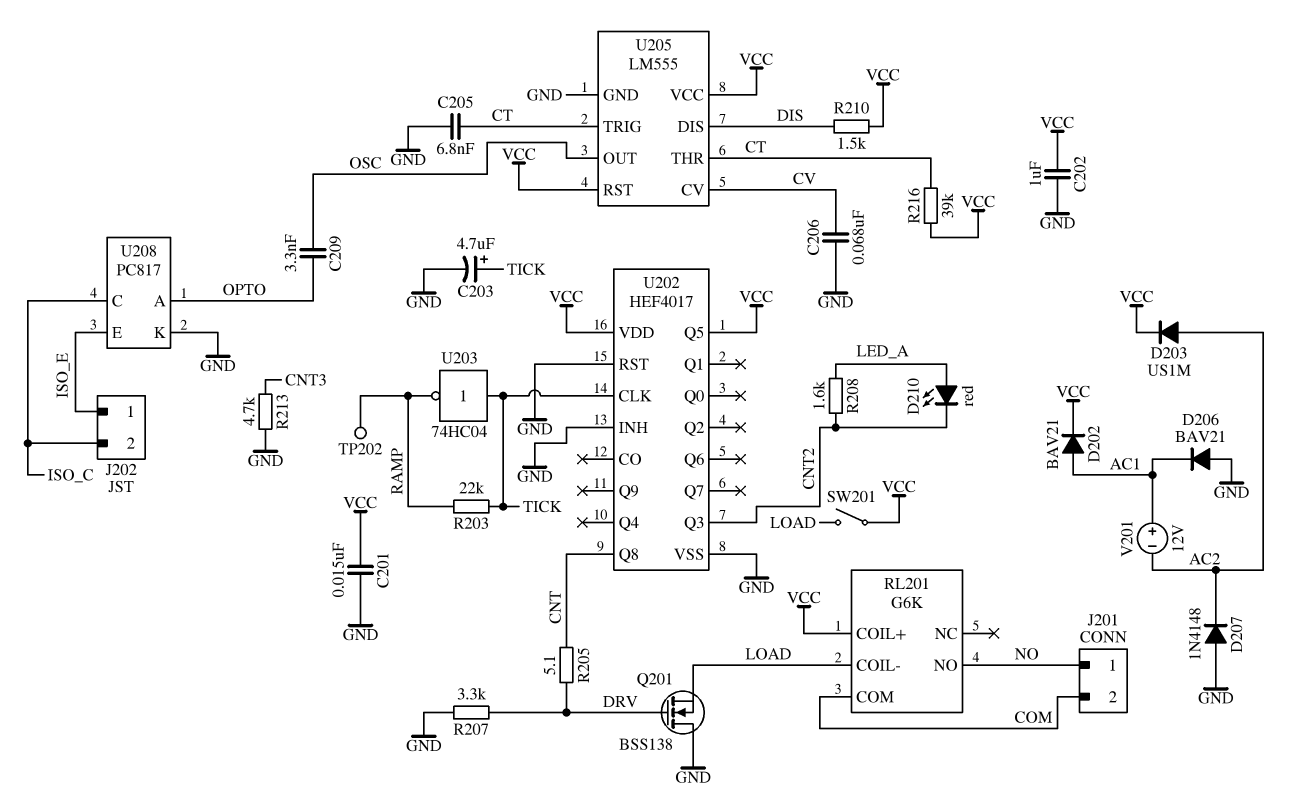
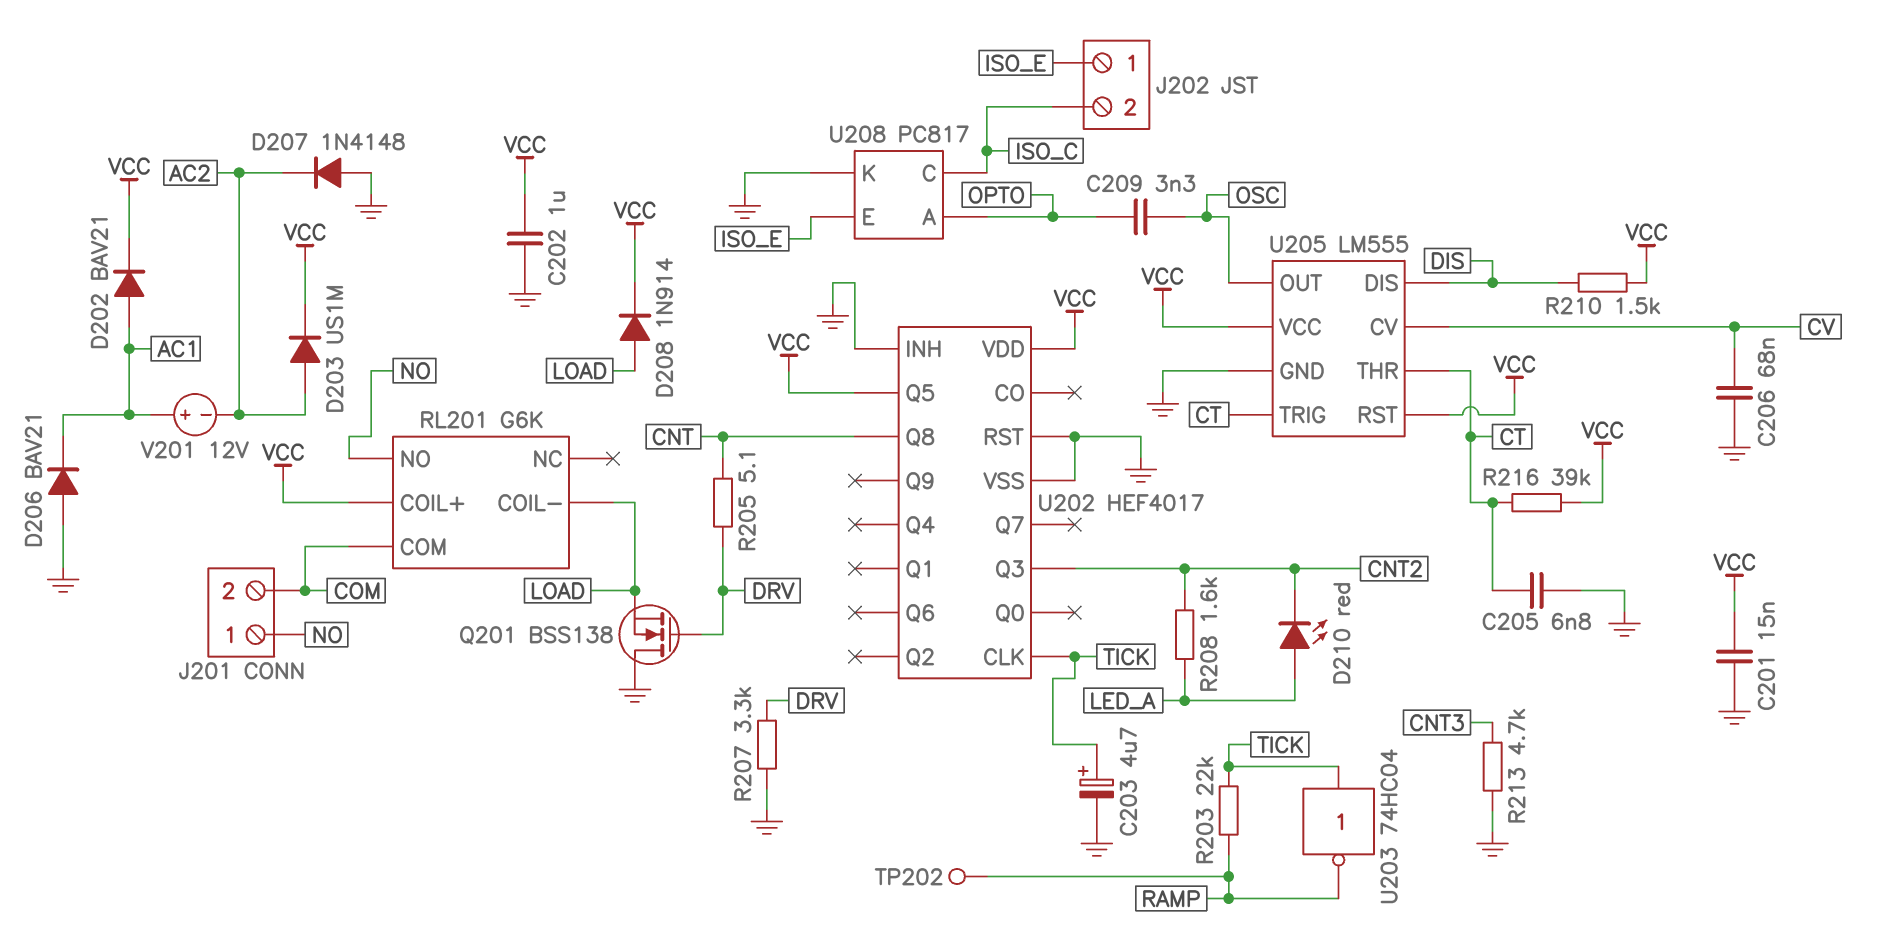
D208: none -> diode 1N914 (A LOAD, K VCC)
SW201: switch (LOAD, VCC) -> none

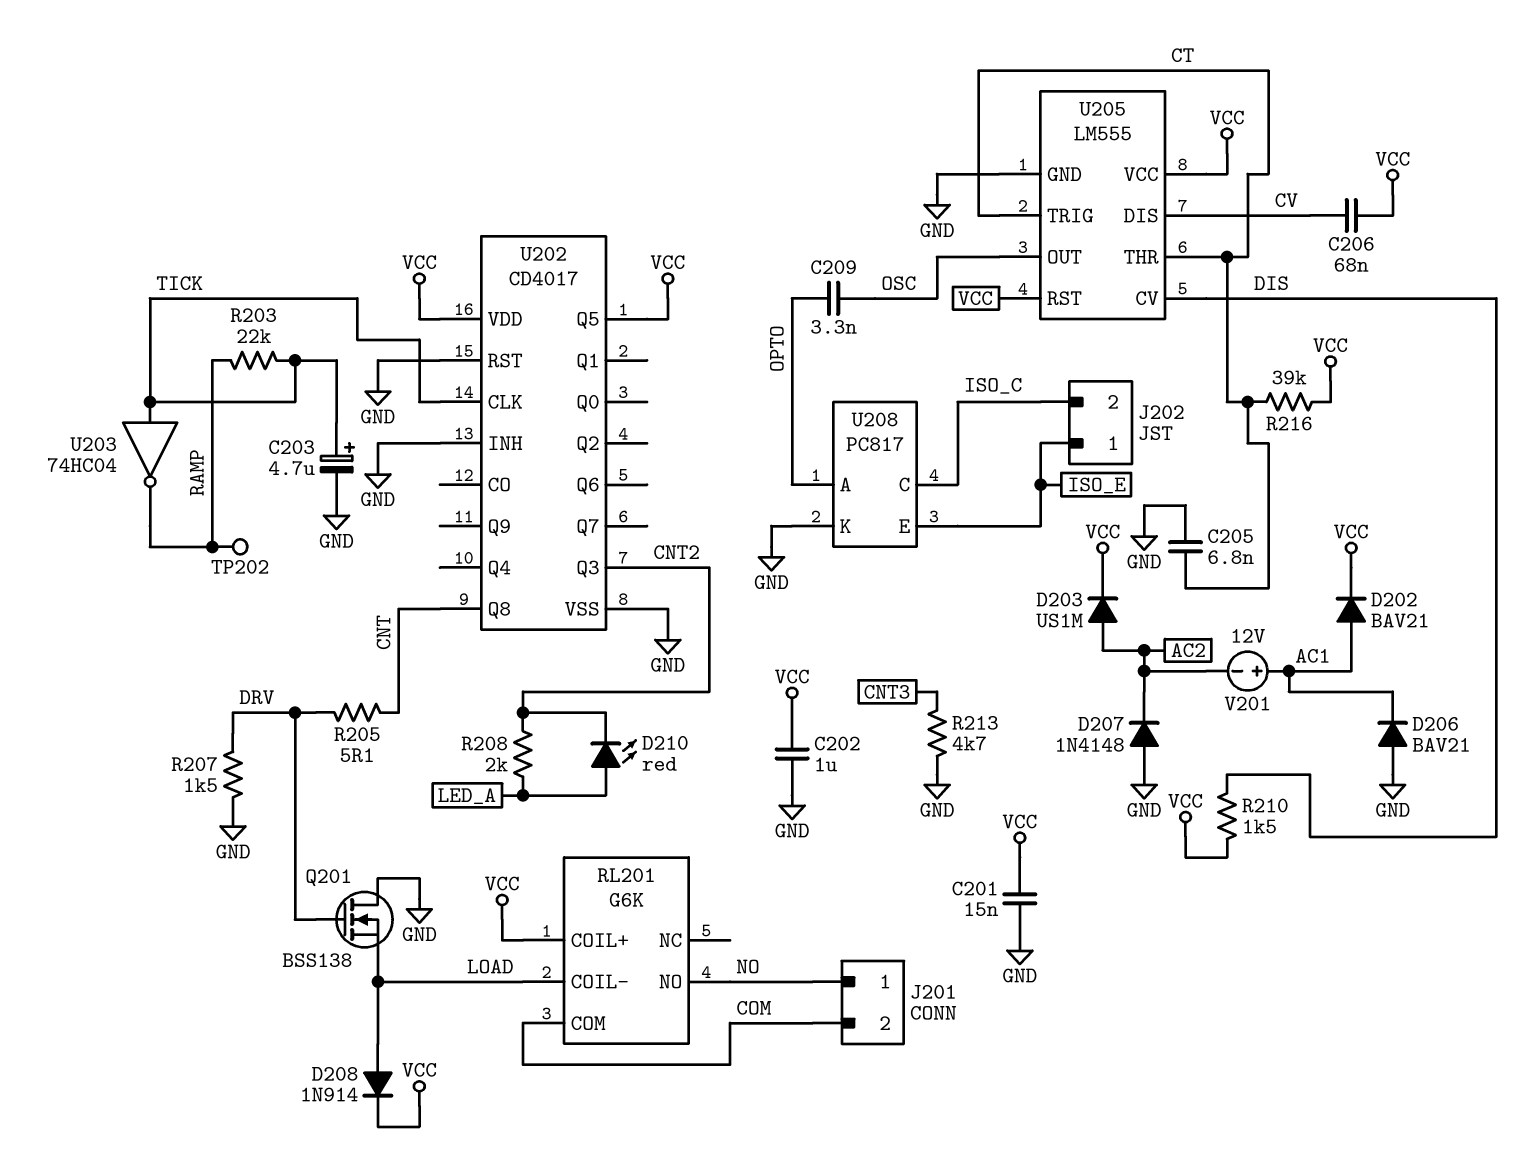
C206: 68nF (CV, GND) -> 68nF (CV, VCC)
R207: 3.3k (DRV, GND) -> 1.5k (DRV, GND)
R208: 1.6k (CNT2, LED_A) -> 2k (CNT2, LED_A)
U202: HEF4017 -> CD4017
U205 pin CV: CV -> DIS
U205 pin DIS: DIS -> CV

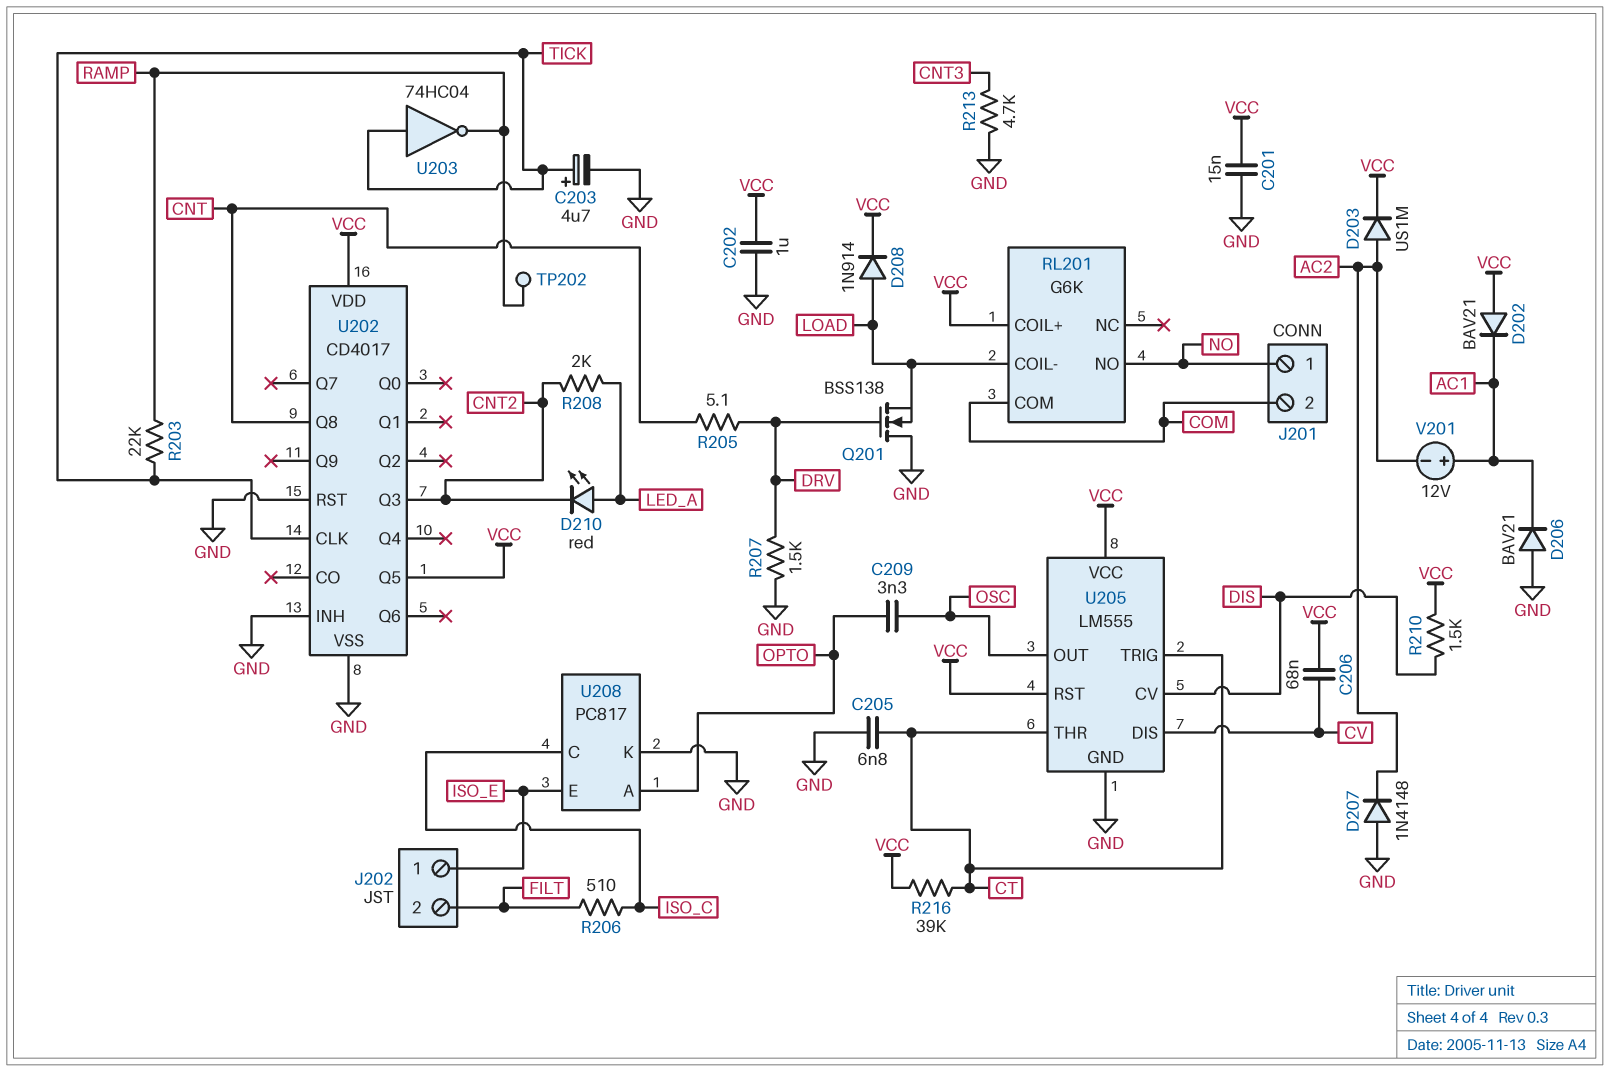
D202: diode BAV21 (A AC1, K VCC) -> diode BAV21 (A VCC, K AC1)
J202 pin 2: ISO_C -> FILT
R206: none -> 510 (FILT, ISO_C)

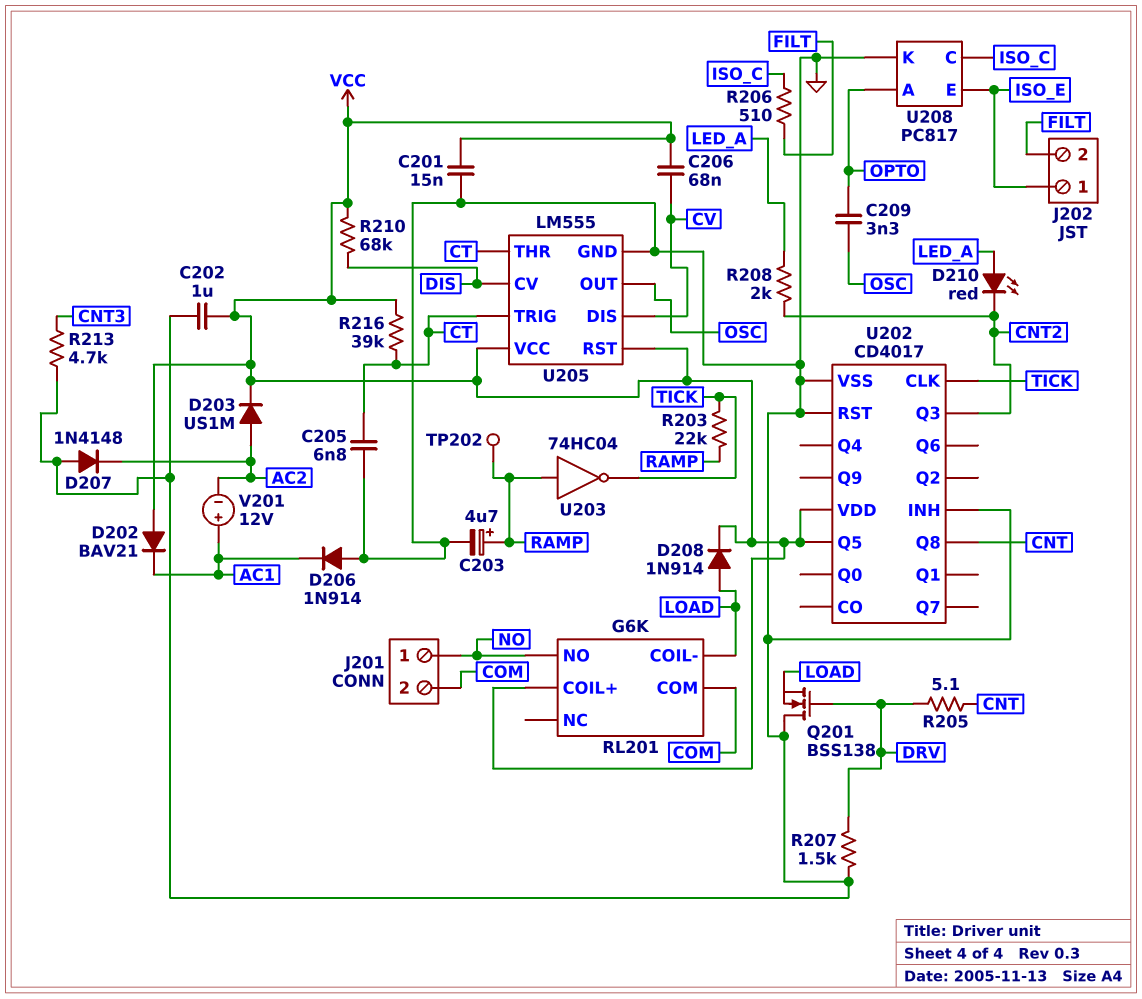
C203: 4.7uF (plus TICK, minus GND) -> 4.7uF (plus RAMP, minus GND)
D206: diode BAV21 (A GND, K AC1) -> diode 1N914 (A GND, K AC1)
R210: 1.5k (DIS, VCC) -> 68k (DIS, VCC)
U203: NOT 74HC04 (in TICK, out RAMP) -> NOT 74HC04 (in RAMP, out TICK)

